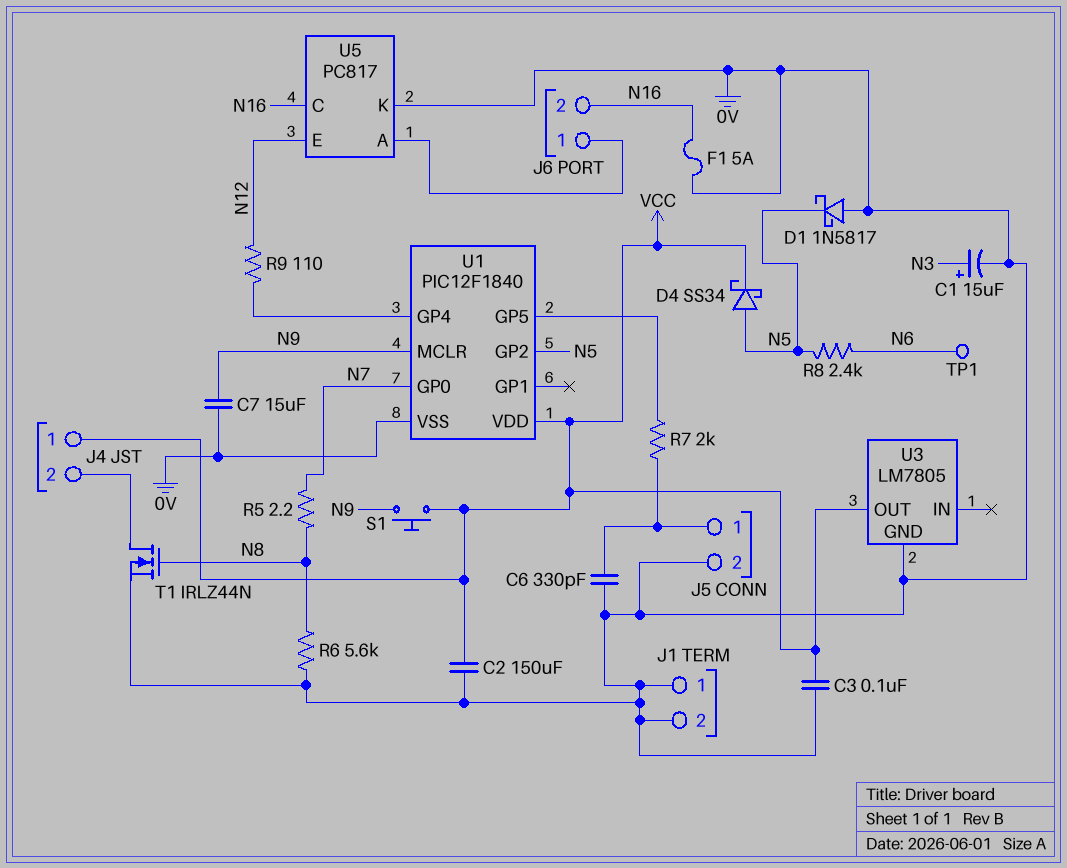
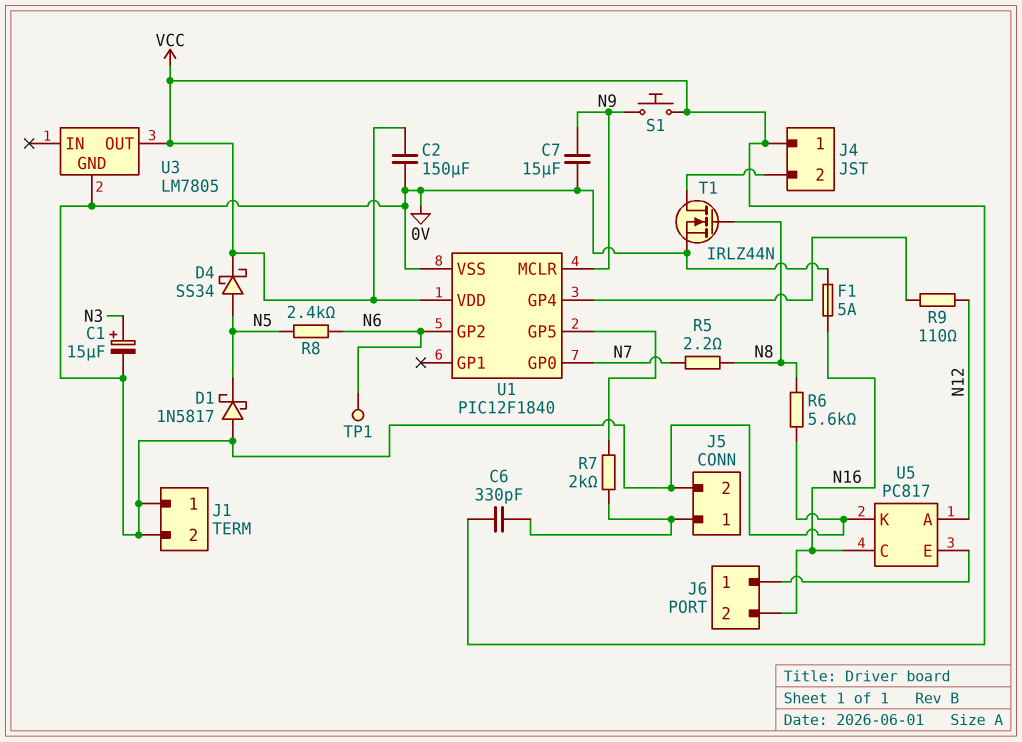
C3: 100nF (0V, VCC) -> none
C6: 330pF (0V, J5/1) -> 330pF (J5/1, VCC)
U1 pin GP2: N5 -> N6
U5 pin A: J6/1 -> N12
U5 pin E: N12 -> J6/1

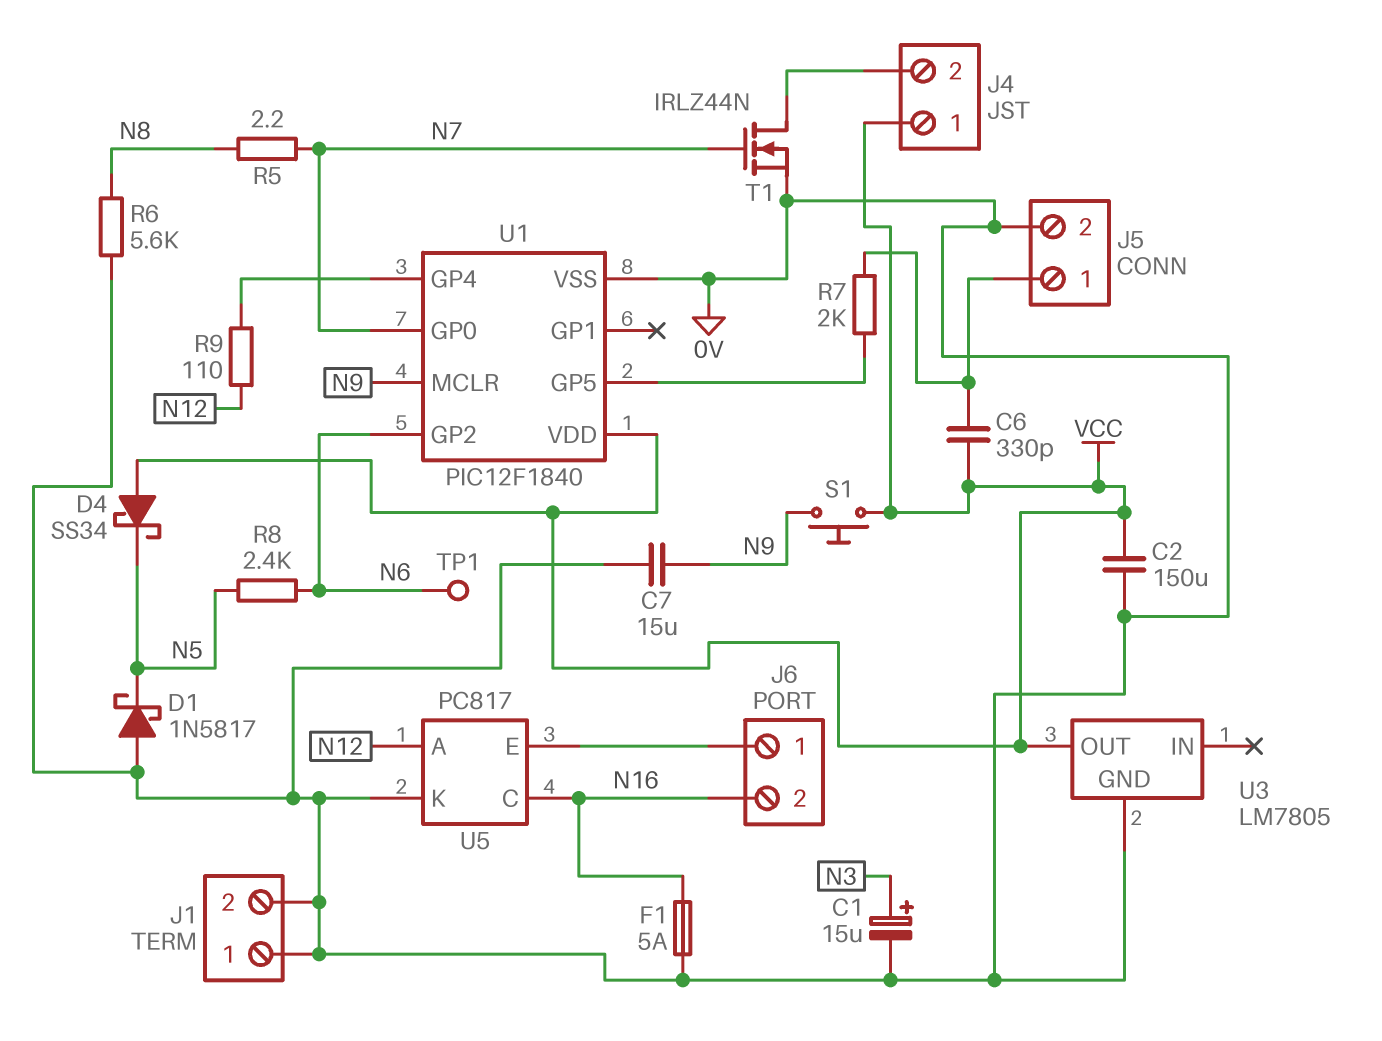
D4: schottky SS34 (A N5, K VCC) -> schottky SS34 (A VCC, K N5)
T1: NMOS IRLZ44N (G N8, D J4/2, S 0V) -> NMOS IRLZ44N (G N7, D J4/2, S 0V)

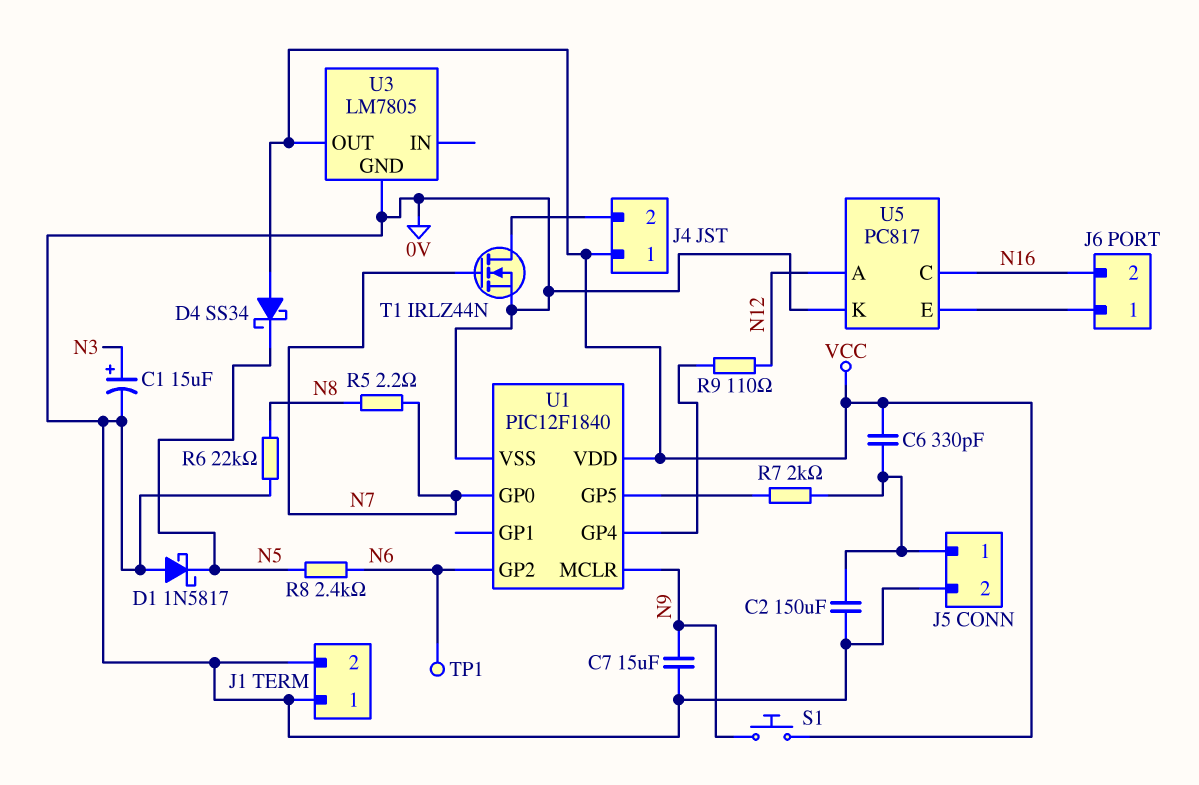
C2: 150uF (0V, VCC) -> 150uF (0V, J5/1)
F1: 5A (0V, N16) -> none
R6: 5.6k (0V, N8) -> 22k (0V, N8)

